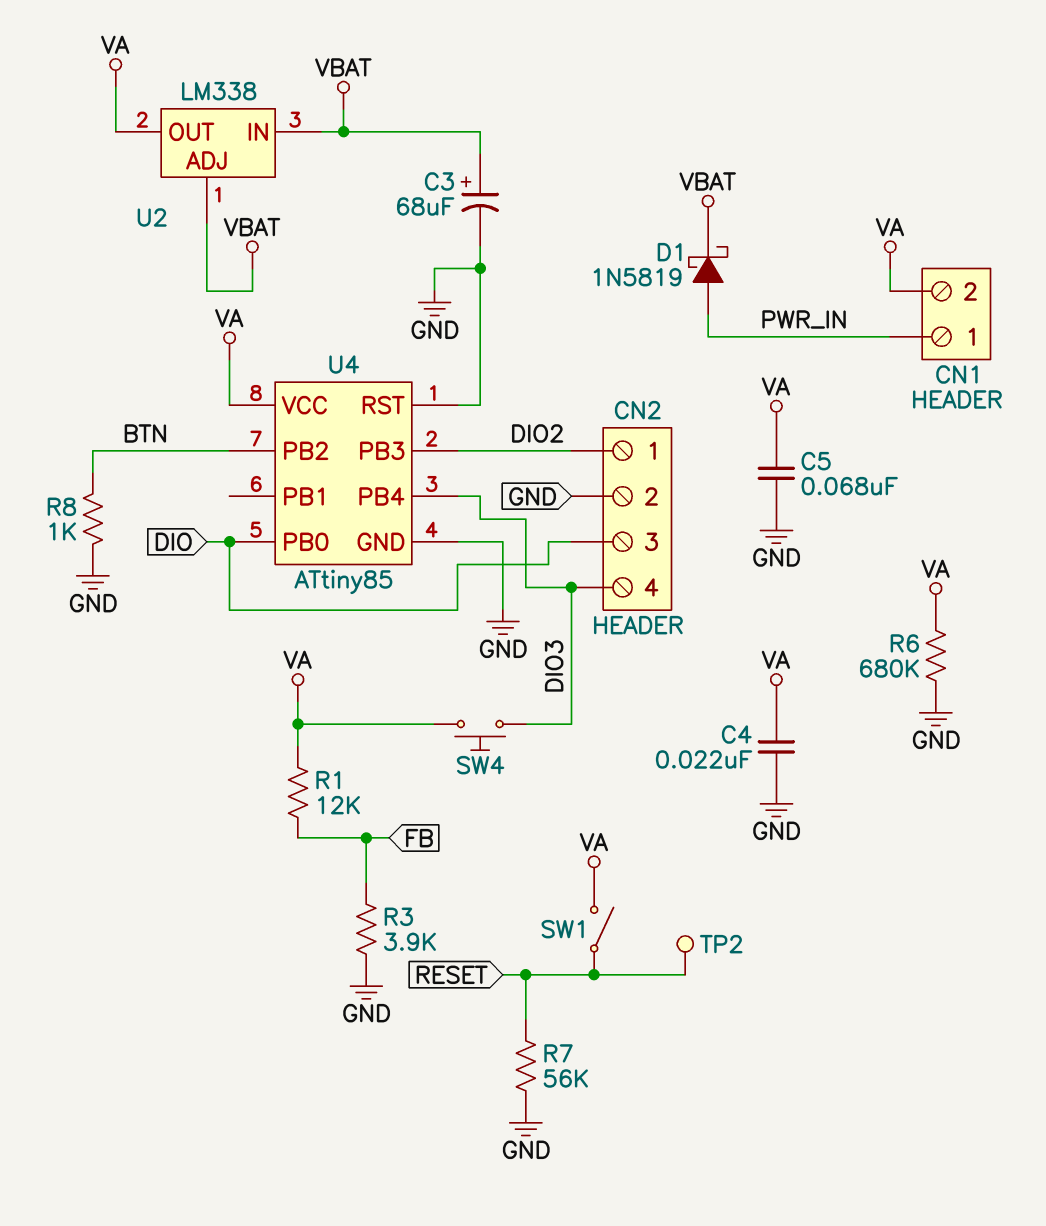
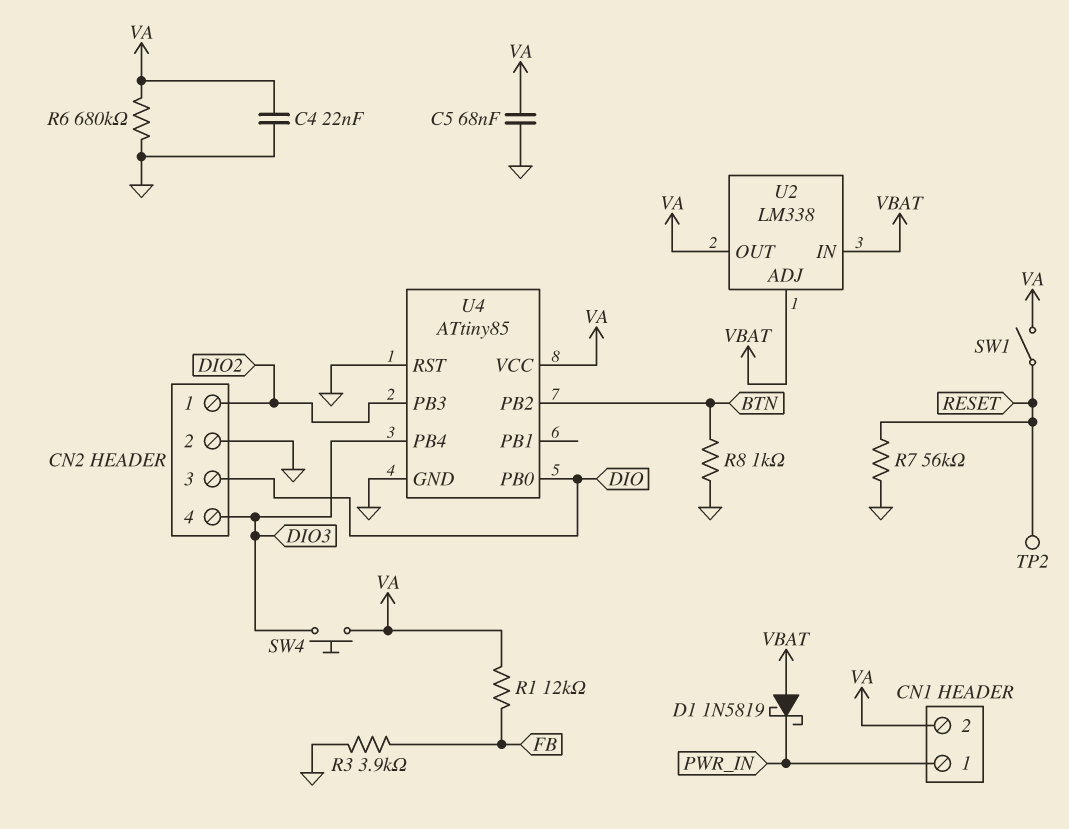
C3: 68uF (plus VBAT, minus GND) -> none
D1: schottky 1N5819 (A PWR_IN, K VBAT) -> schottky 1N5819 (A VBAT, K PWR_IN)

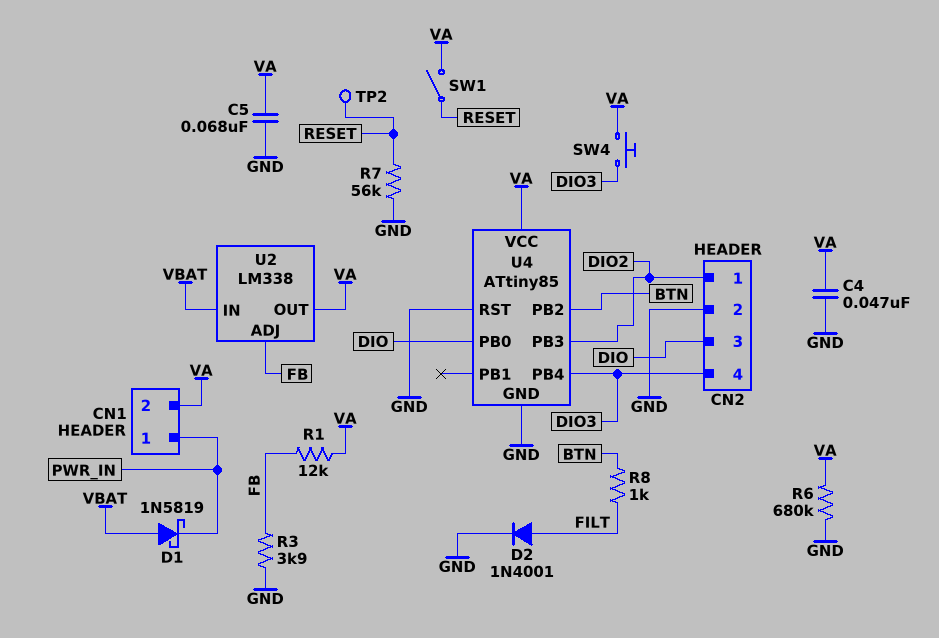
C4: 22nF (GND, VA) -> 47nF (GND, VA)
D2: none -> diode 1N4001 (A FILT, K GND)
R8: 1k (BTN, GND) -> 1k (BTN, FILT)
U2 pin ADJ: VBAT -> FB

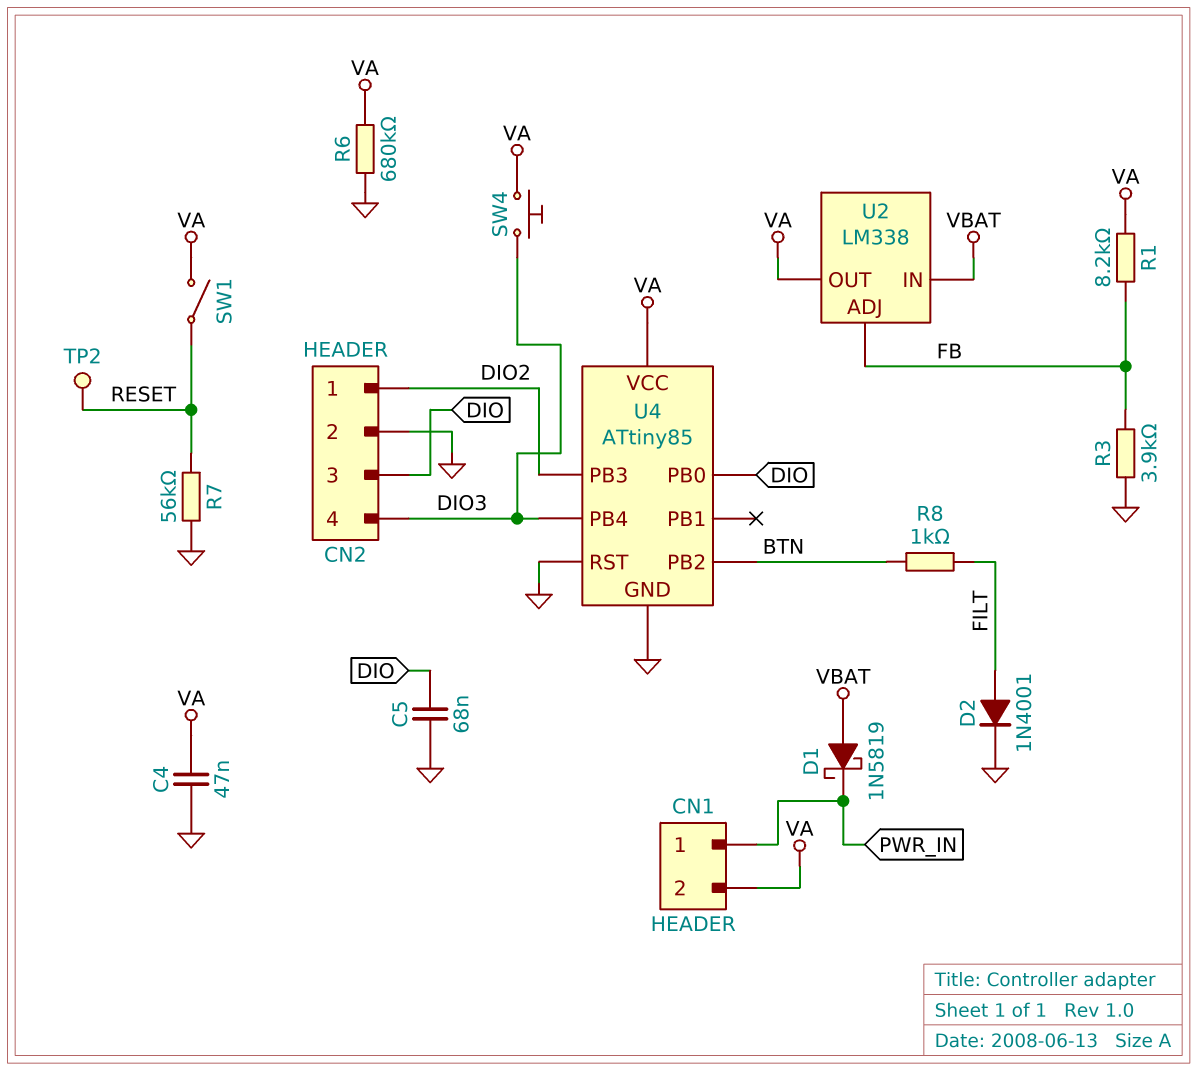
C5: 68nF (GND, VA) -> 68nF (DIO, GND)
R1: 12k (FB, VA) -> 8.2k (FB, VA)

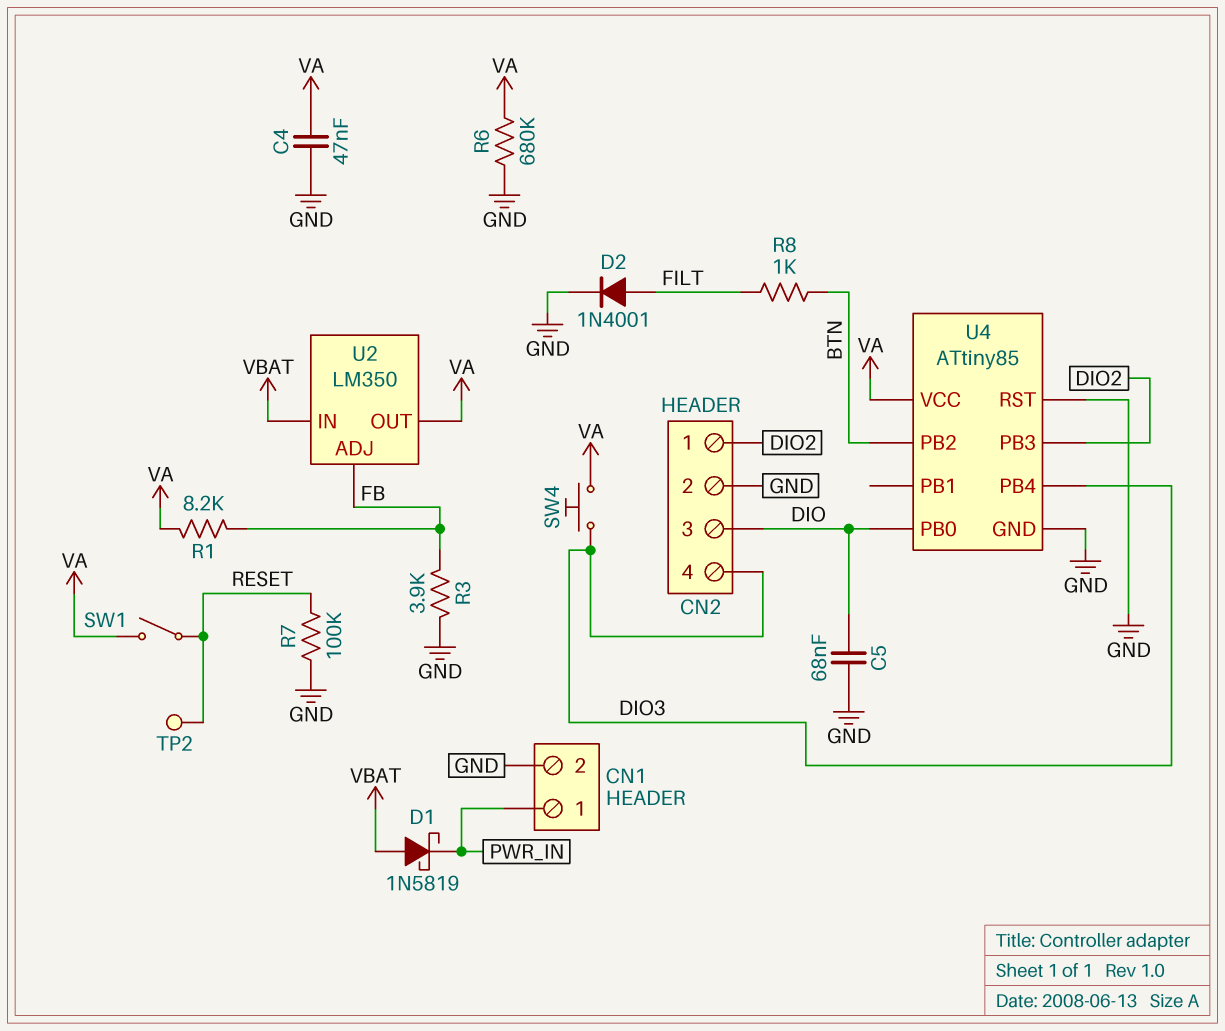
CN1 pin 2: VA -> GND
R7: 56k (GND, RESET) -> 100k (GND, RESET)
U2: LM338 -> LM350

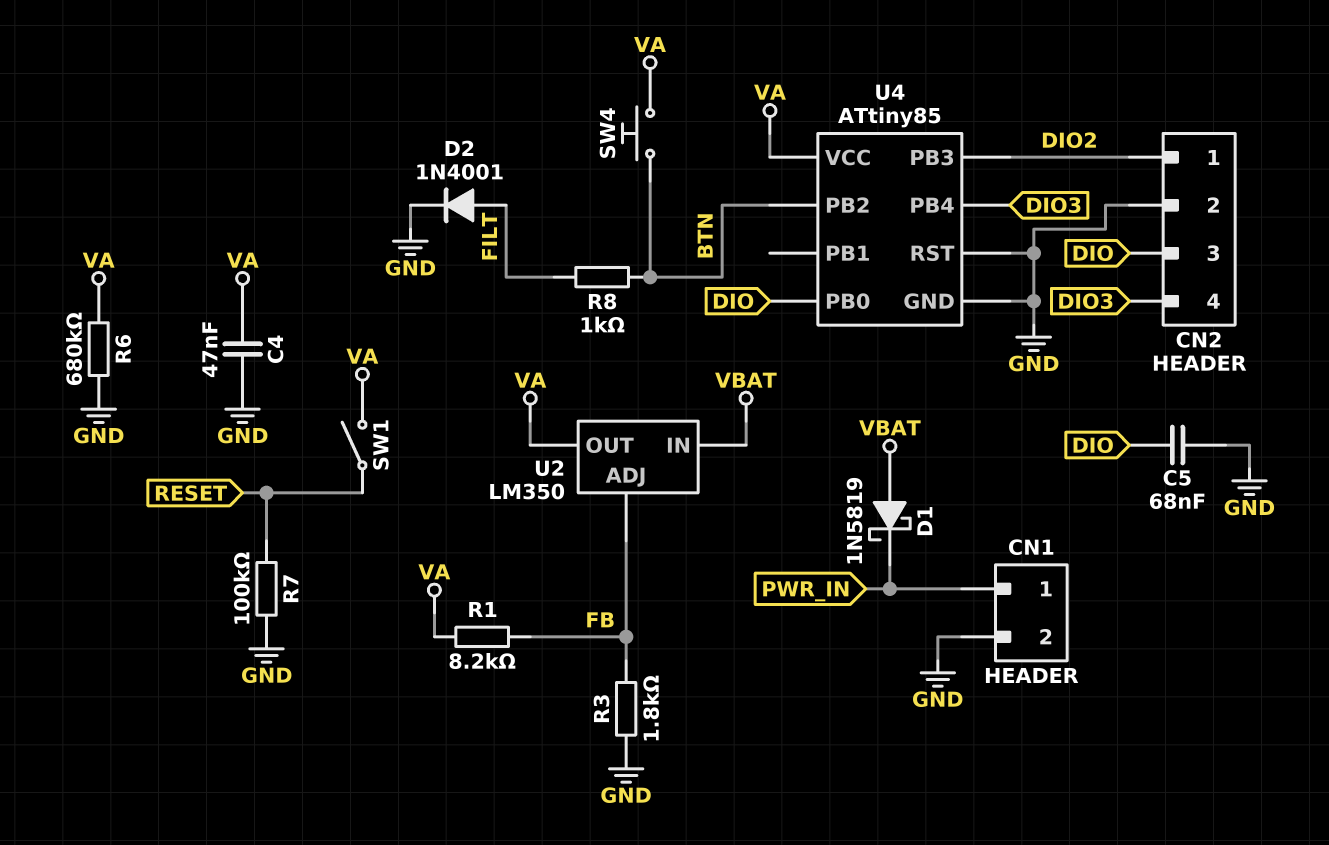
R3: 3.9k (FB, GND) -> 1.8k (FB, GND)
SW4: button (DIO3, VA) -> button (BTN, VA)
TP2: test point (RESET) -> none

